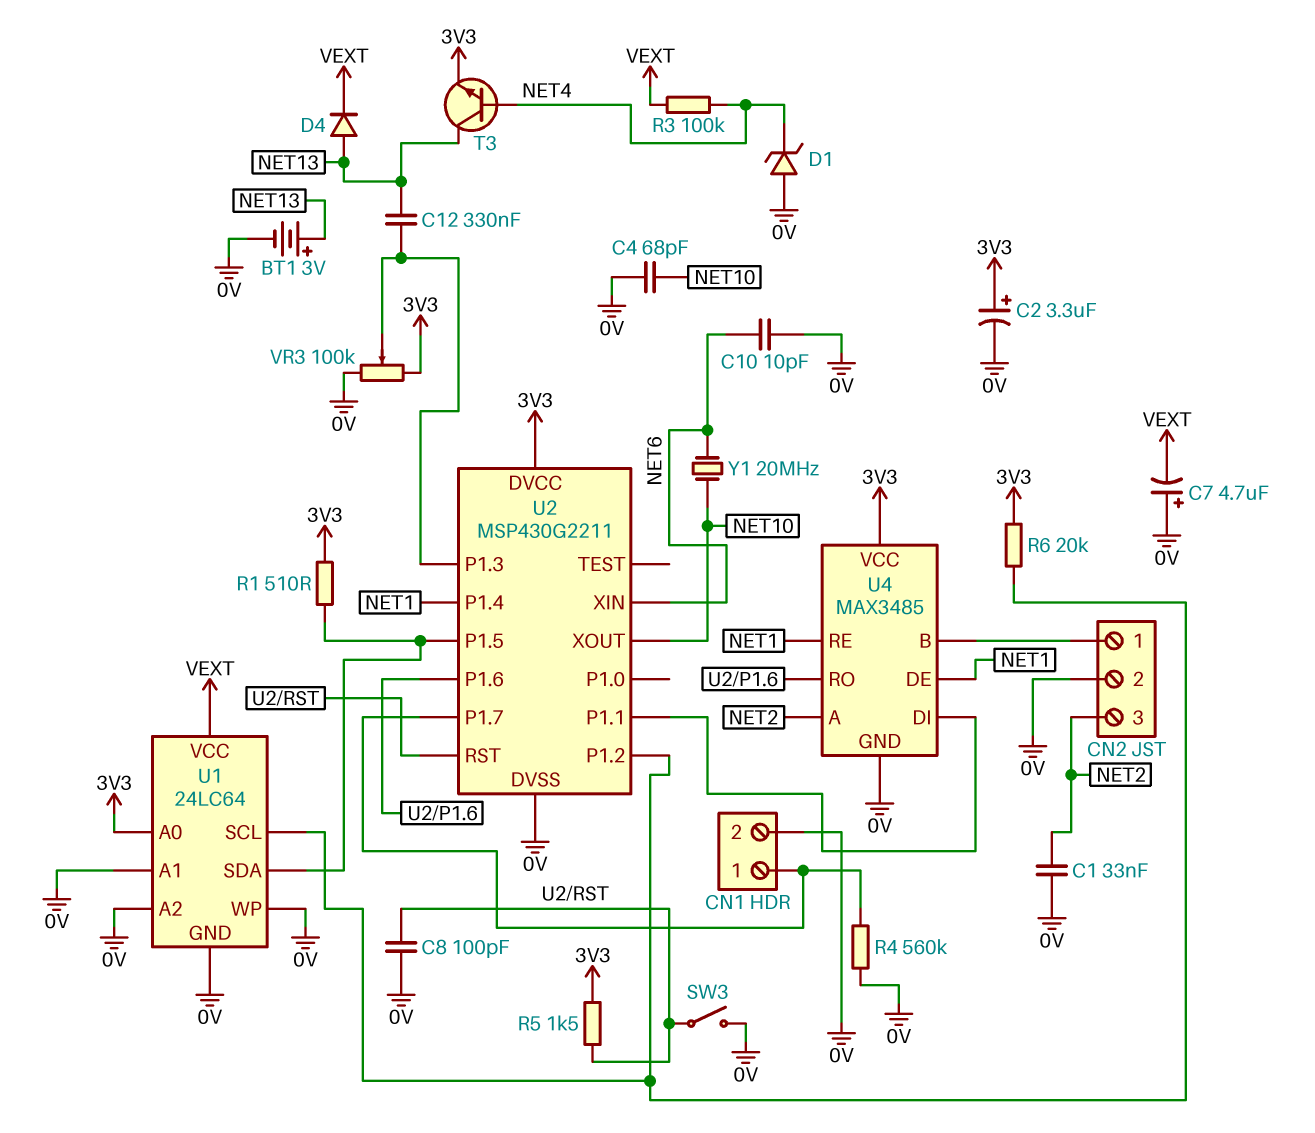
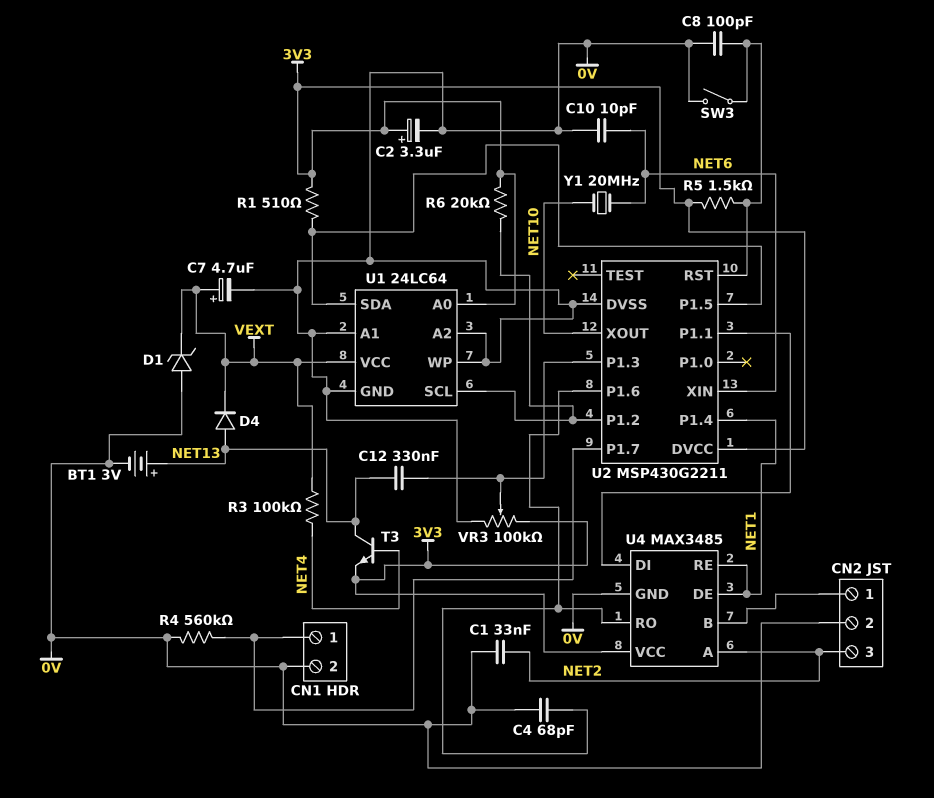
C4: 68pF (0V, NET10) -> 68pF (0V, U2/P1.6)
C7: 4.7uF (plus 0V, minus VEXT) -> 4.7uF (plus VEXT, minus 0V)
D1: zener (A 0V, K NET4) -> zener (A 0V, K VEXT)

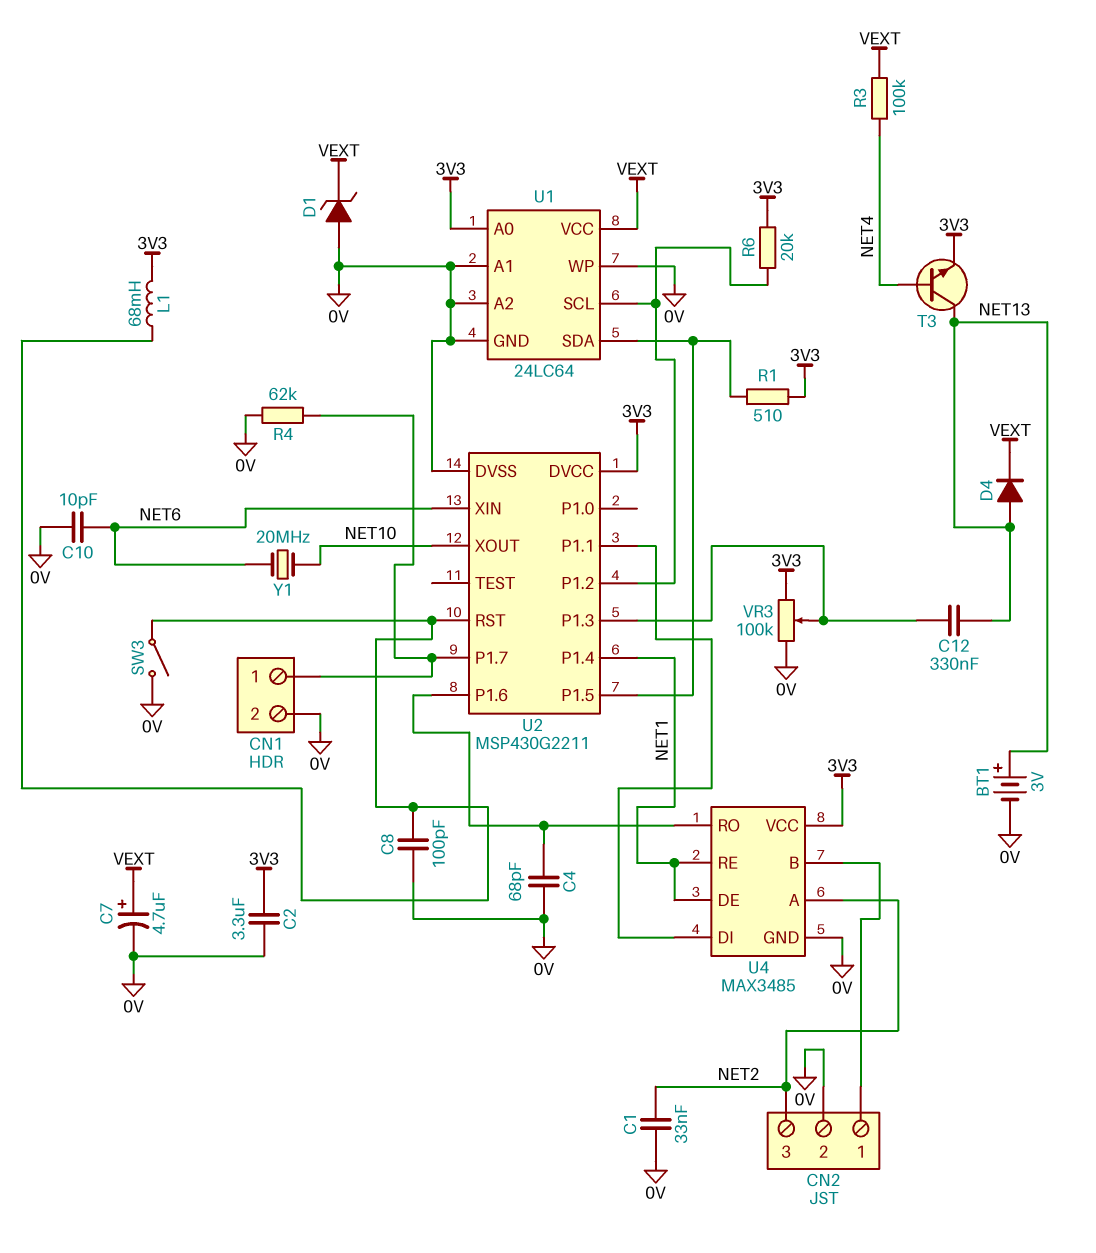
C2: 3.3uF (plus 3V3, minus 0V) -> 3.3uF (0V, 3V3)
L1: none -> 68mH (3V3, U2/RST)
R4: 560k (0V, CN1/1) -> 62k (0V, CN1/1)
R5: 1.5k (3V3, U2/RST) -> none

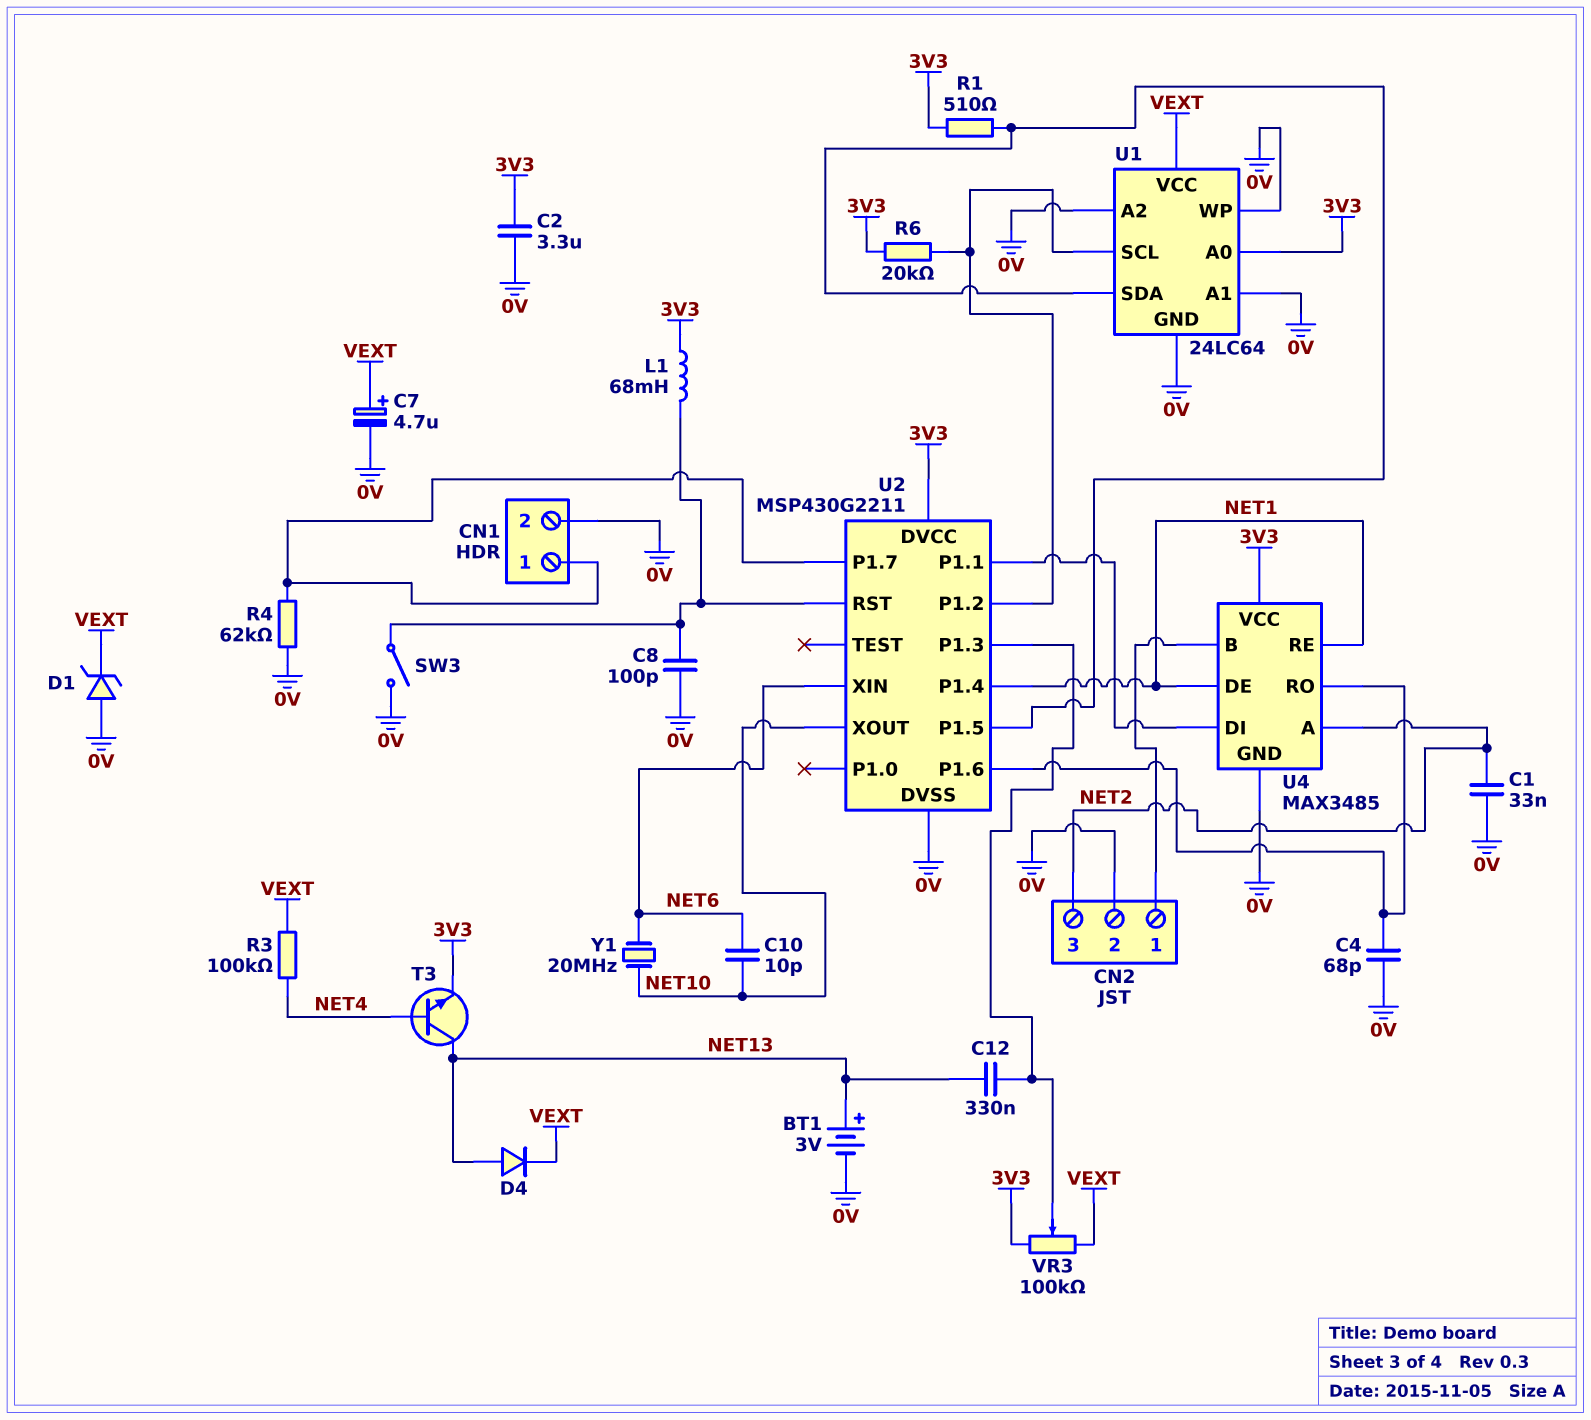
C10: 10pF (0V, NET6) -> 10pF (NET6, NET10)
VR3: 100k (0V, 3V3, wiper U2/P1.3) -> 100k (3V3, VEXT, wiper U2/P1.3)

